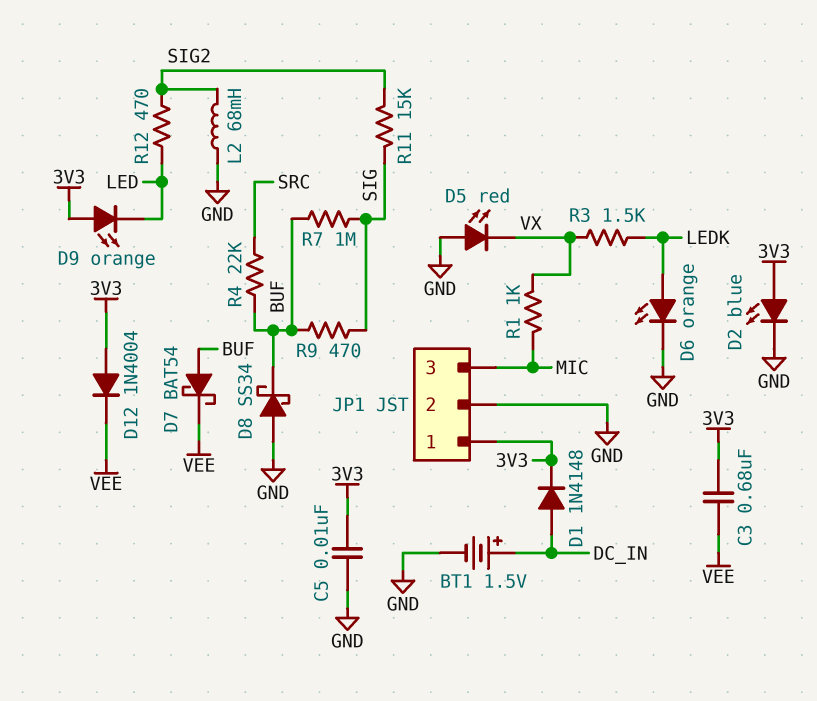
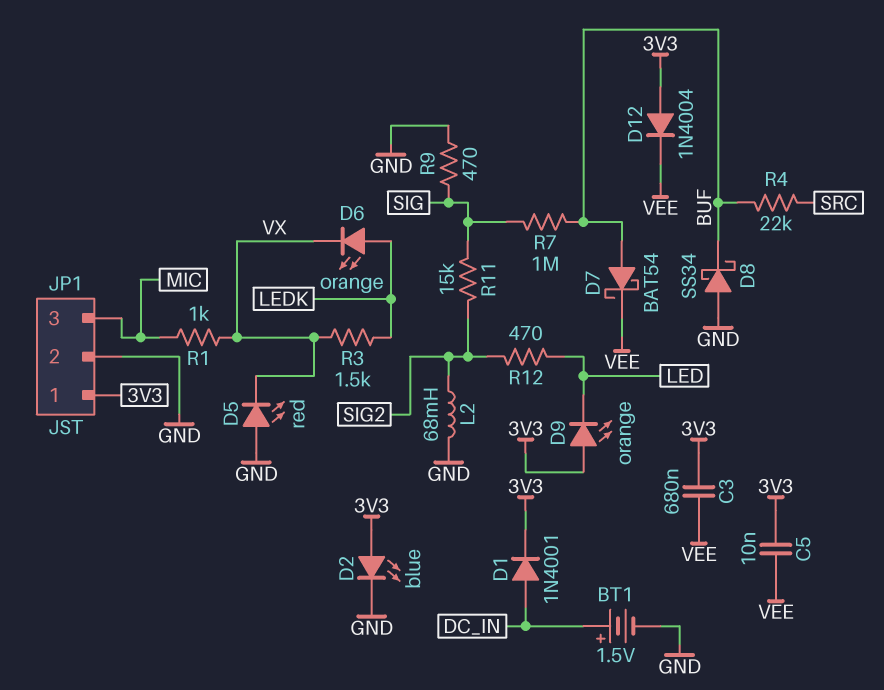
C5: 10nF (3V3, GND) -> 10nF (3V3, VEE)
D1: diode 1N4148 (A DC_IN, K 3V3) -> diode 1N4001 (A DC_IN, K 3V3)
D6: LED orange (A LEDK, K GND) -> LED orange (A LEDK, K VX)
R9: 470 (BUF, SIG) -> 470 (GND, SIG)

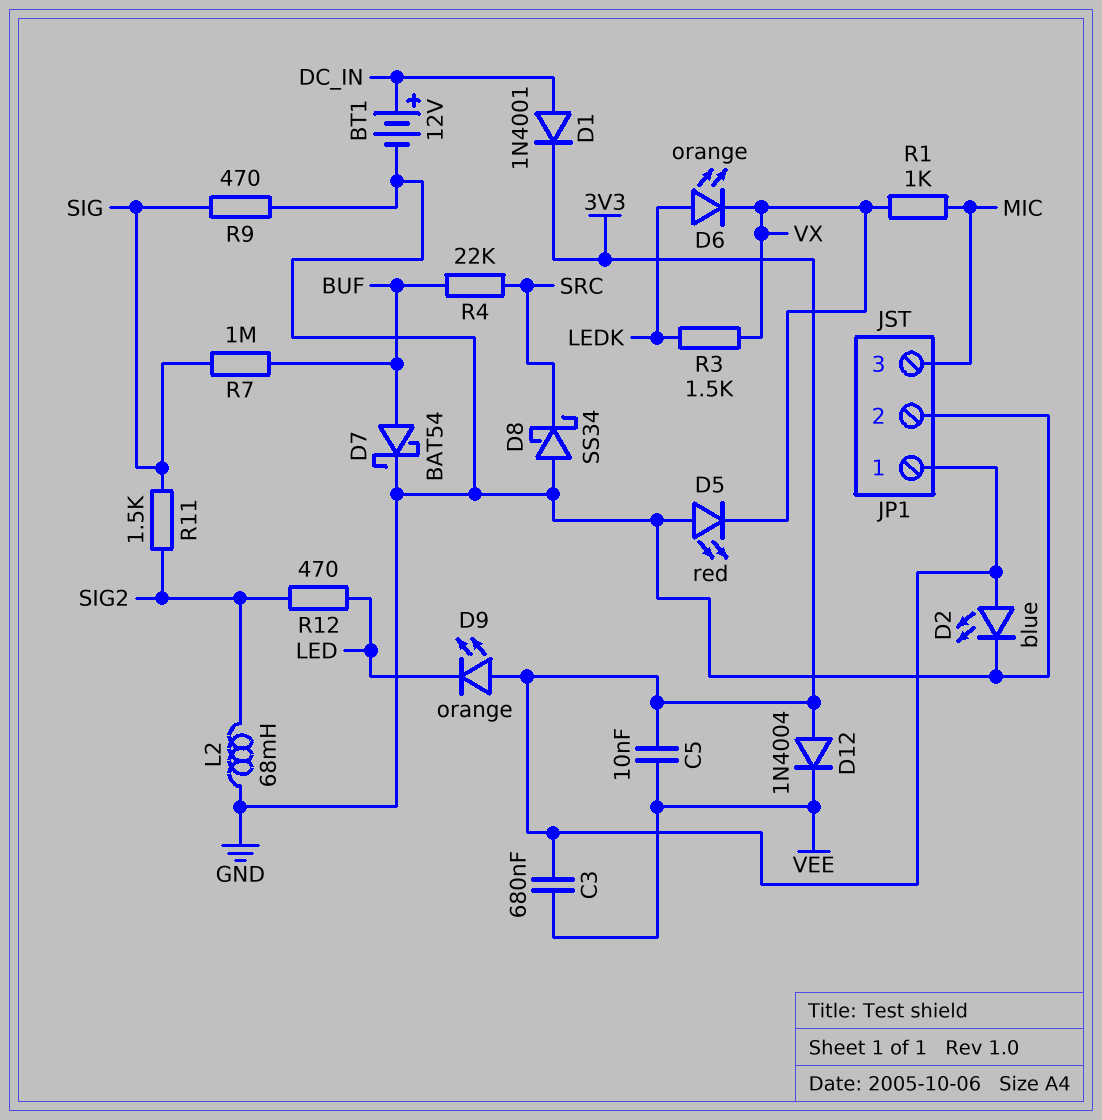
BT1: 1.5V (plus DC_IN, minus GND) -> 12V (plus DC_IN, minus GND)
D7: schottky BAT54 (A BUF, K VEE) -> schottky BAT54 (A BUF, K GND)
D8: schottky SS34 (A GND, K BUF) -> schottky SS34 (A GND, K SRC)
R11: 15k (SIG, SIG2) -> 1.5k (SIG, SIG2)

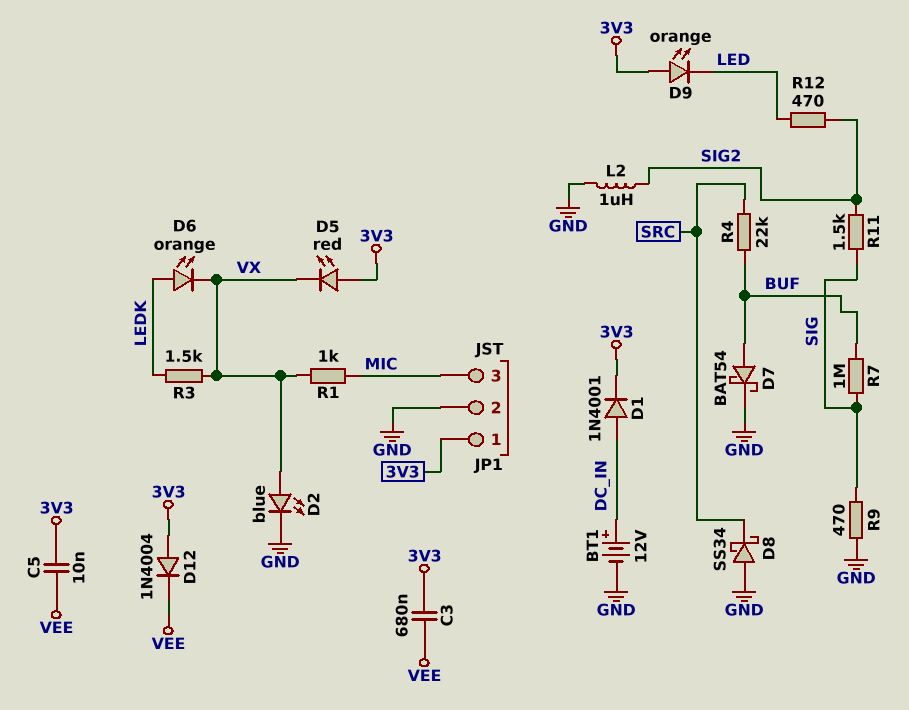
D2: LED blue (A 3V3, K GND) -> LED blue (A VX, K GND)
D5: LED red (A GND, K VX) -> LED red (A 3V3, K VX)
L2: 68mH (GND, SIG2) -> 1uH (GND, SIG2)

